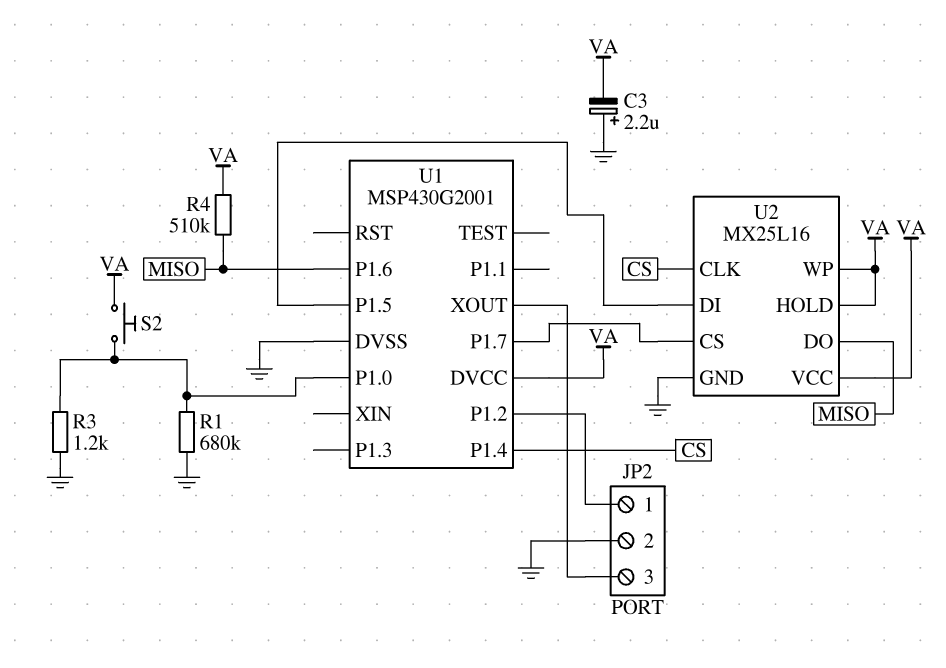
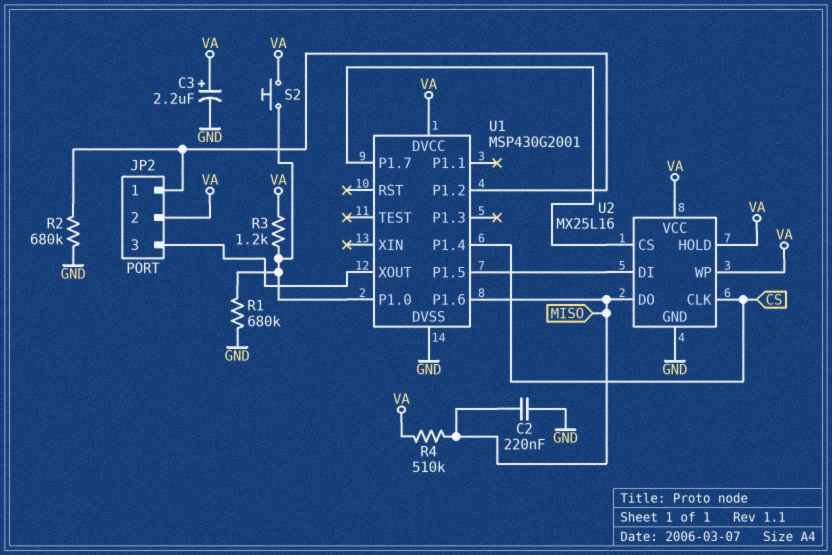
C2: none -> 220nF (GND, MISO)
C3: 2.2uF (plus GND, minus VA) -> 2.2uF (plus VA, minus GND)
JP2 pin 2: GND -> VA
R2: none -> 680k (GND, JP2/1)
R3: 1.2k (GND, U1/P1.0) -> 1.2k (U1/P1.0, VA)

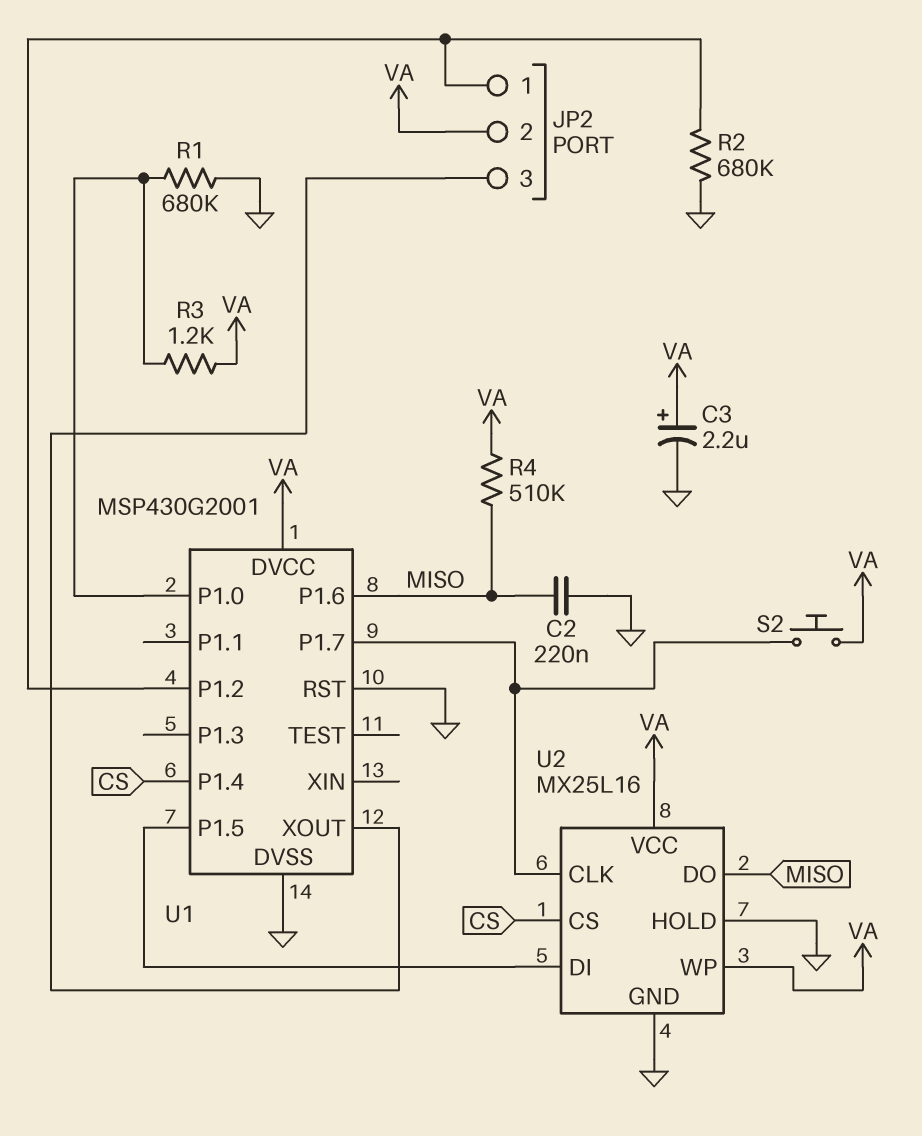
S2: button (U1/P1.0, VA) -> button (U1/P1.7, VA)
U1 pin RST: none -> GND
U2 pin CLK: CS -> U1/P1.7
U2 pin CS: U1/P1.7 -> CS
U2 pin HOLD: VA -> GND

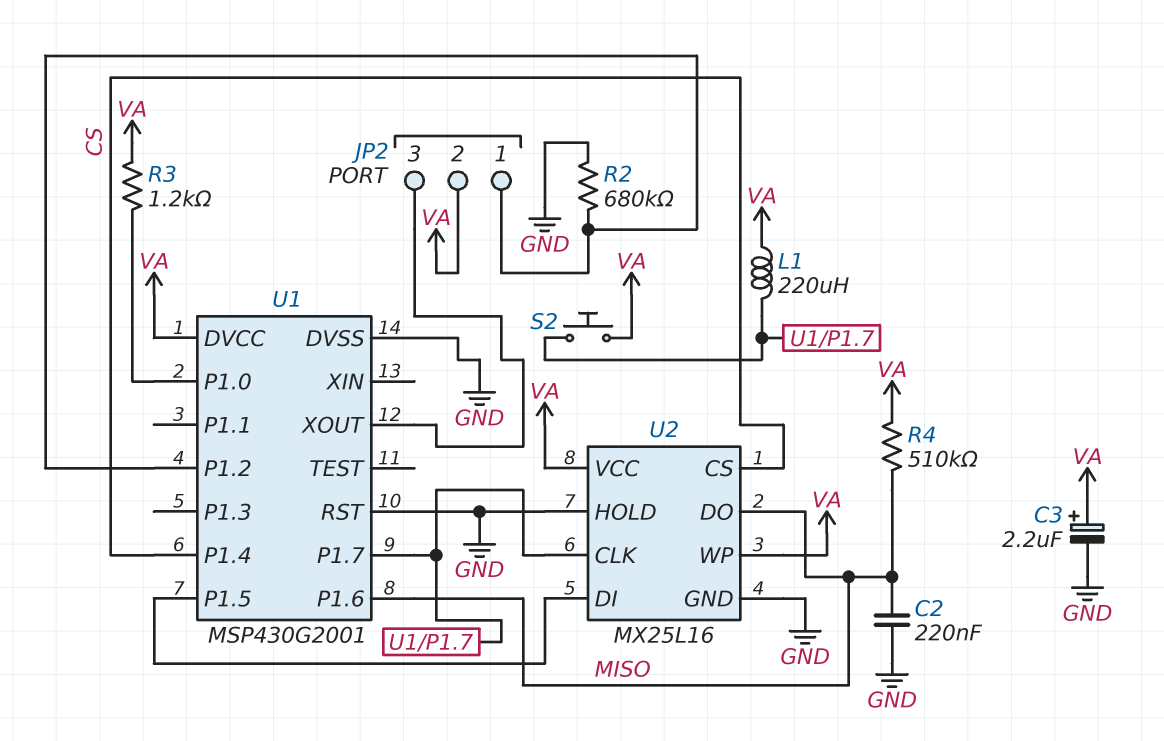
L1: none -> 220uH (U1/P1.7, VA)
R1: 680k (GND, U1/P1.0) -> none

